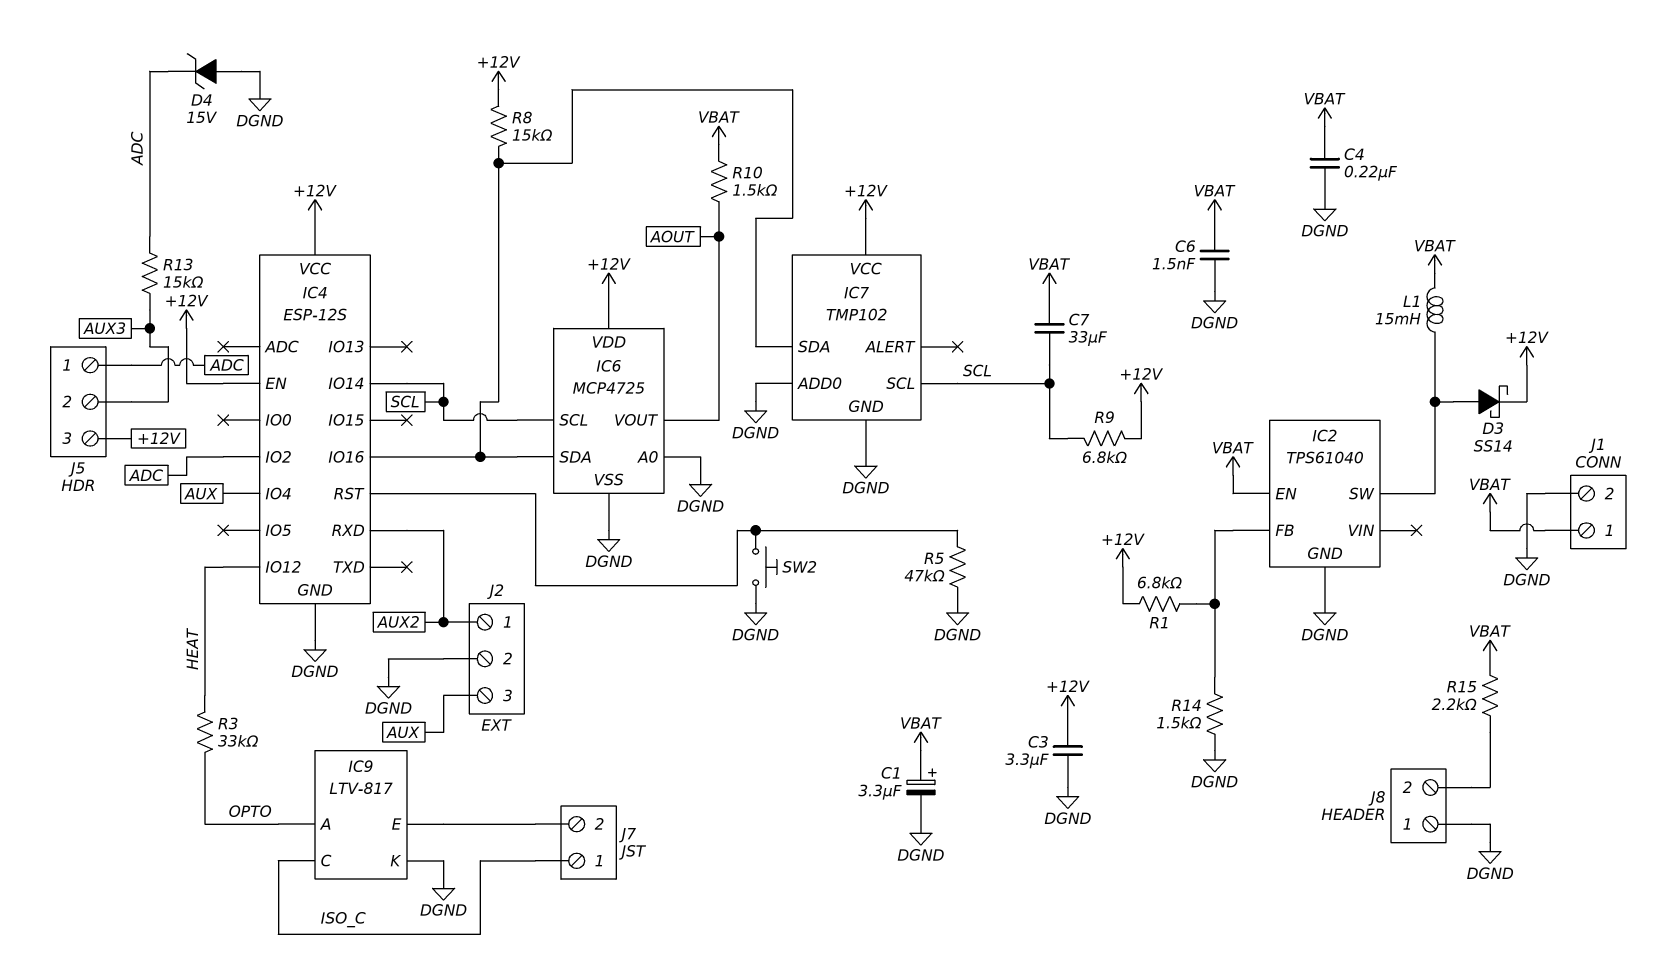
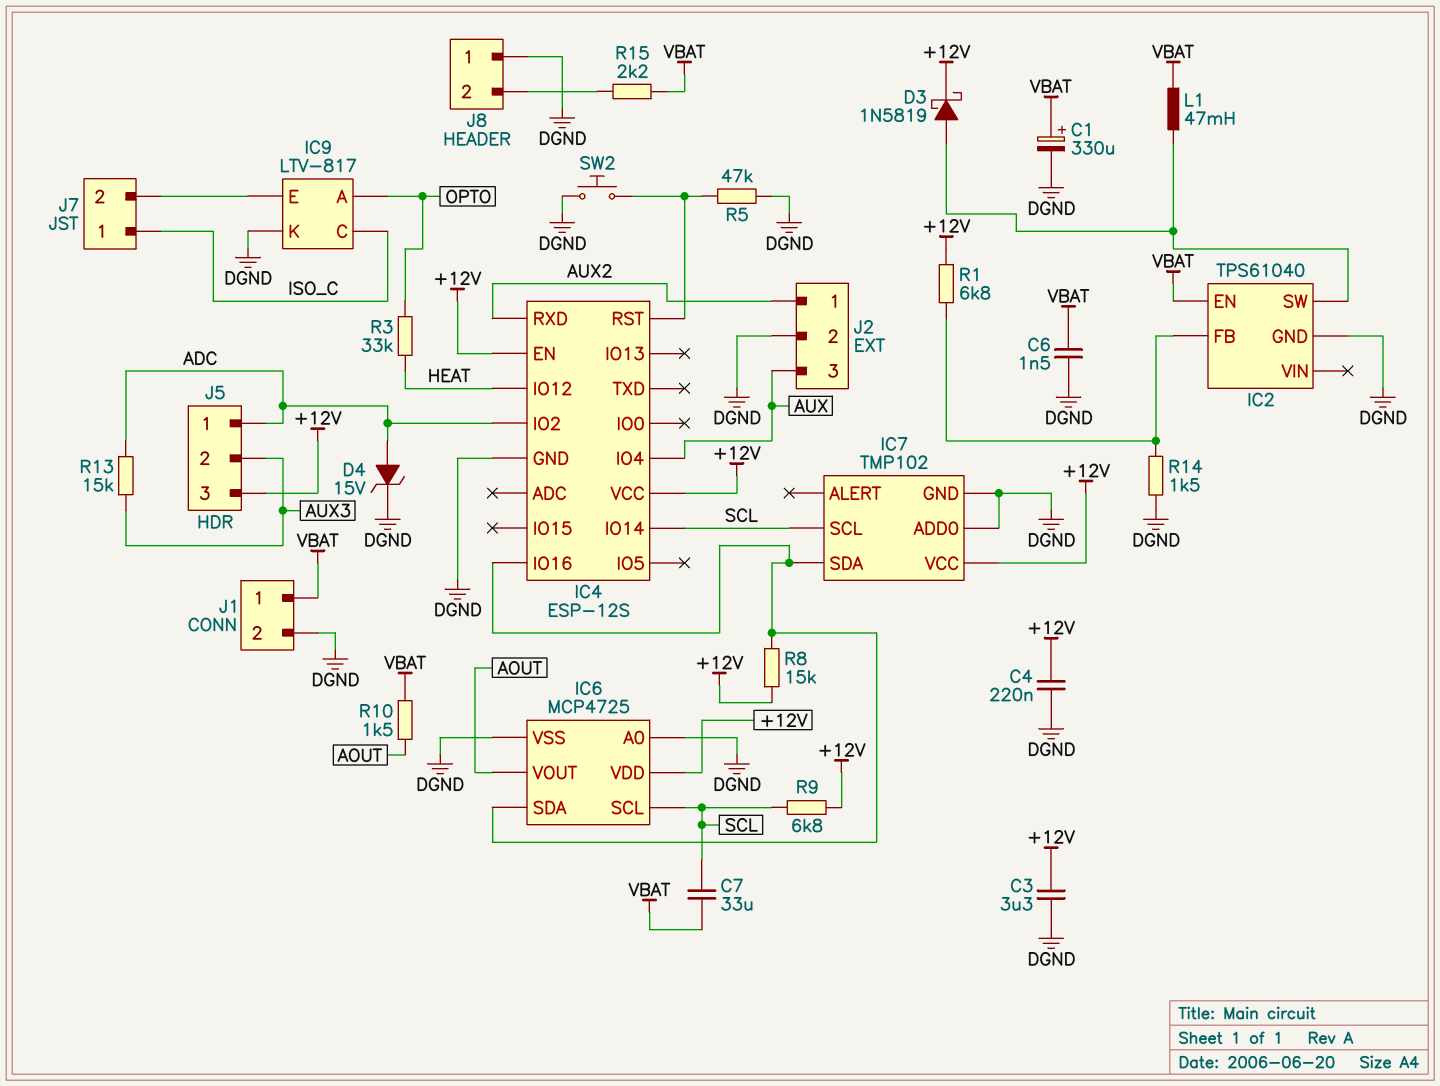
C1: 3.3uF (plus VBAT, minus DGND) -> 330uF (plus VBAT, minus DGND)
C4: 220nF (DGND, VBAT) -> 220nF (+12V, DGND)
D3: schottky SS14 (A IC2/SW, K +12V) -> schottky 1N5819 (A IC2/SW, K +12V)
D4: zener 15V (A DGND, K ADC) -> zener 15V (A ADC, K DGND)
L1: 15mH (IC2/SW, VBAT) -> 47mH (IC2/SW, VBAT)

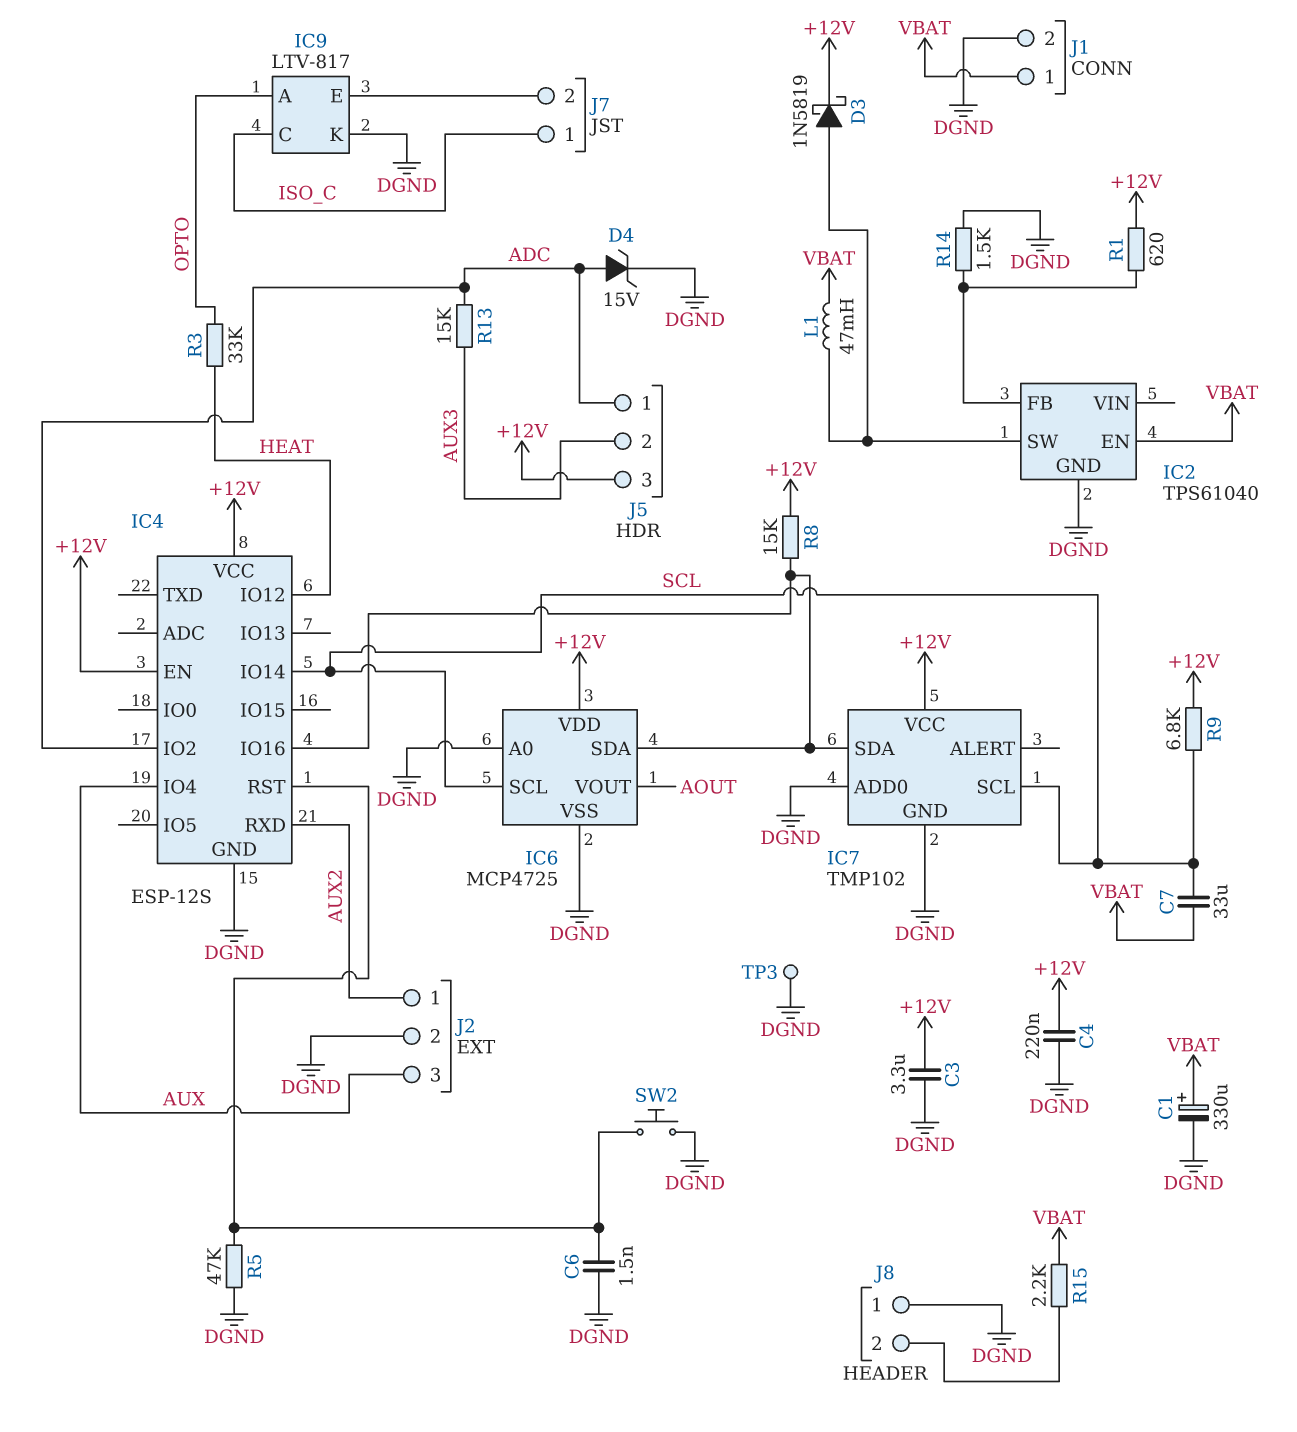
C6: 1.5nF (DGND, VBAT) -> 1.5nF (DGND, IC4/RST)
R1: 6.8k (+12V, IC2/FB) -> 620 (+12V, IC2/FB)
R10: 1.5k (AOUT, VBAT) -> none
TP3: none -> test point (DGND)

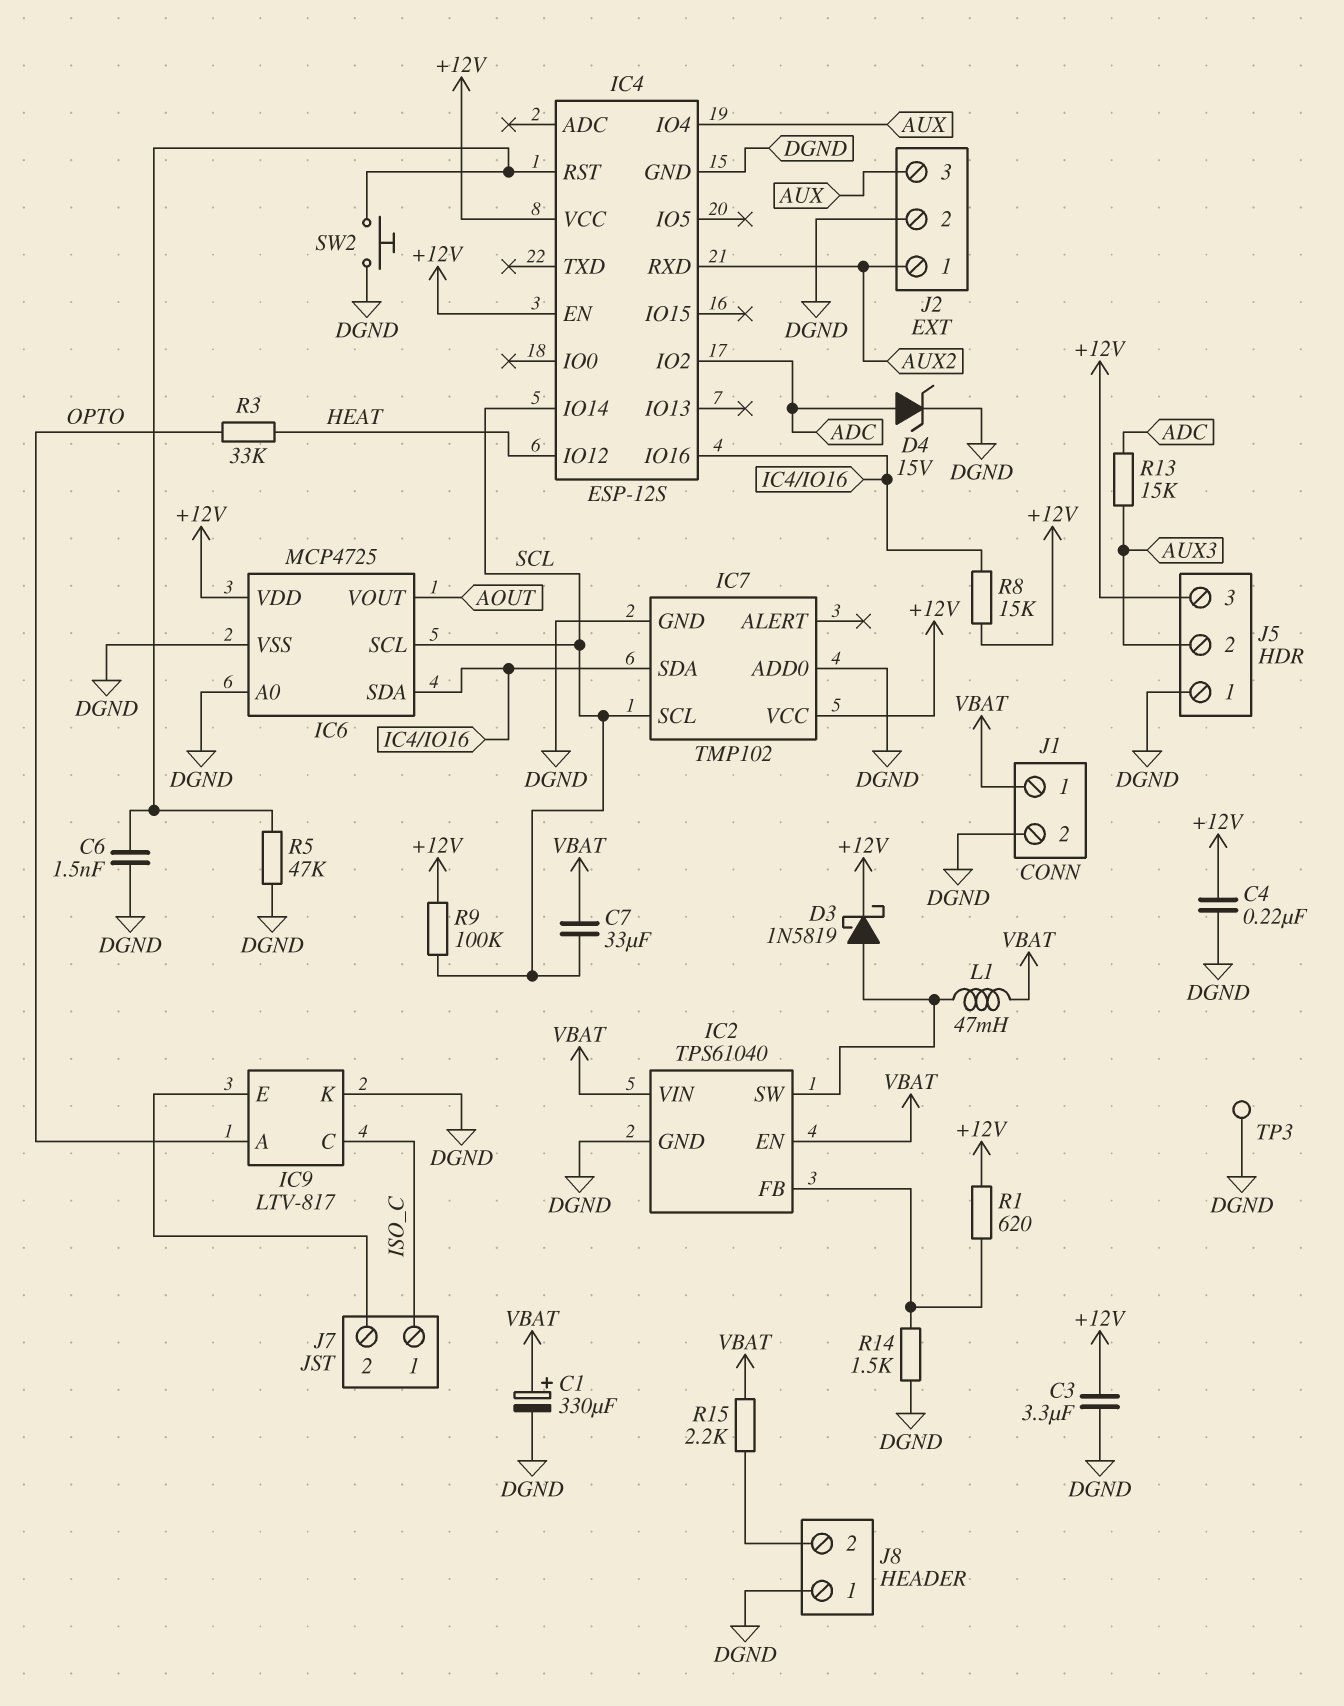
IC2 pin VIN: none -> VBAT
J5 pin 1: ADC -> DGND
R9: 6.8k (+12V, SCL) -> 100k (+12V, SCL)

